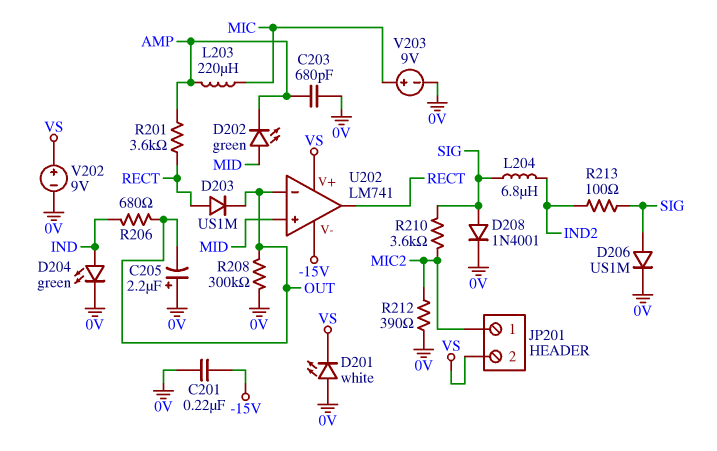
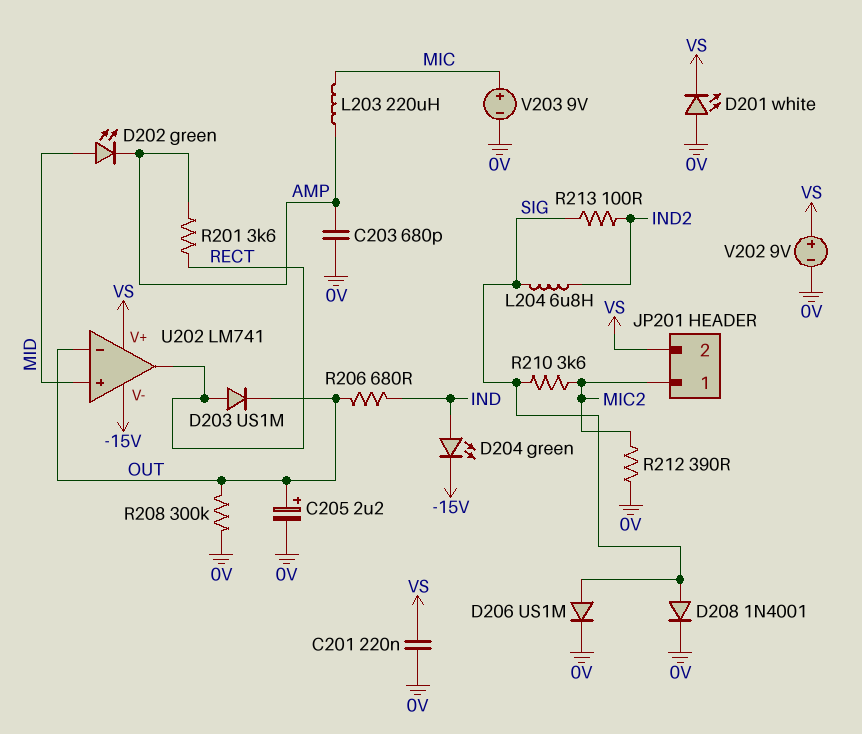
C201: 220nF (-15V, 0V) -> 220nF (0V, VS)
C205: 2.2uF (plus 0V, minus OUT) -> 2.2uF (plus OUT, minus 0V)
D204: LED green (A IND, K 0V) -> LED green (A IND, K -15V)

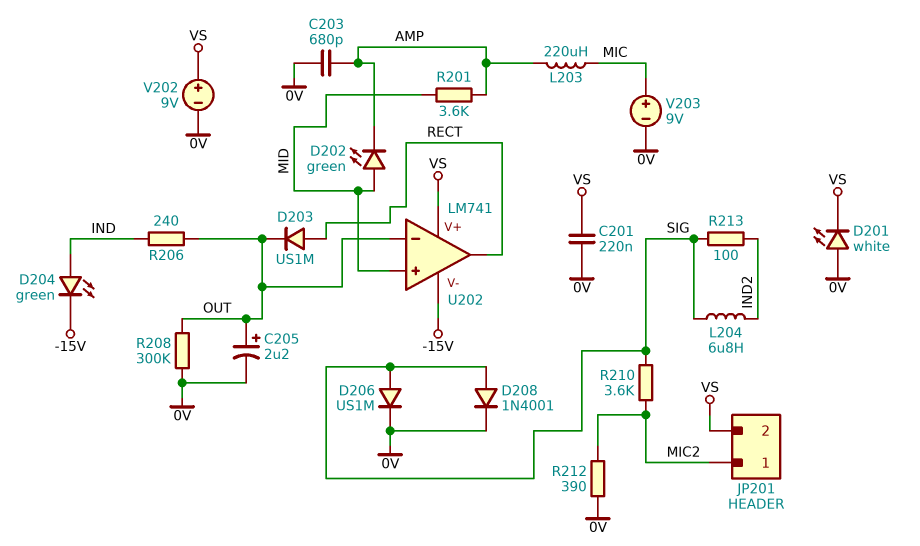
R201: 3.6k (AMP, RECT) -> 3.6k (AMP, MID)
R206: 680 (IND, OUT) -> 240 (IND, OUT)

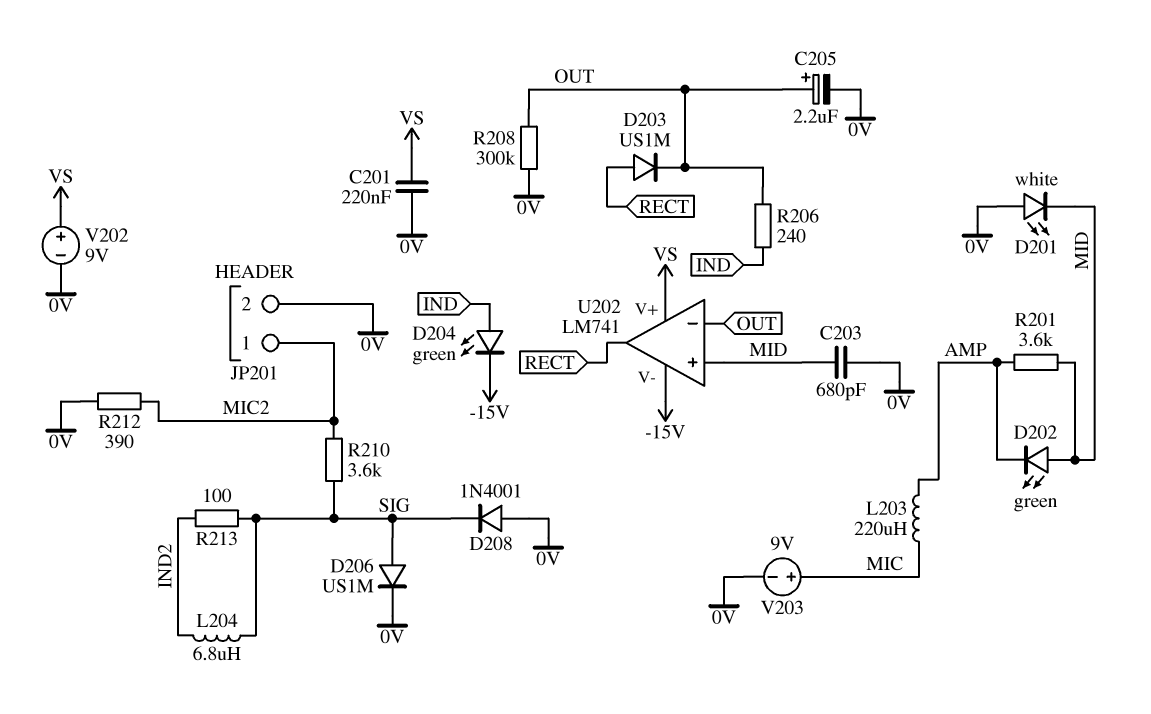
C203: 680pF (0V, AMP) -> 680pF (0V, MID)
D201: LED white (A 0V, K VS) -> LED white (A 0V, K MID)
D208: diode 1N4001 (A SIG, K 0V) -> diode 1N4001 (A 0V, K SIG)
JP201 pin 2: VS -> 0V

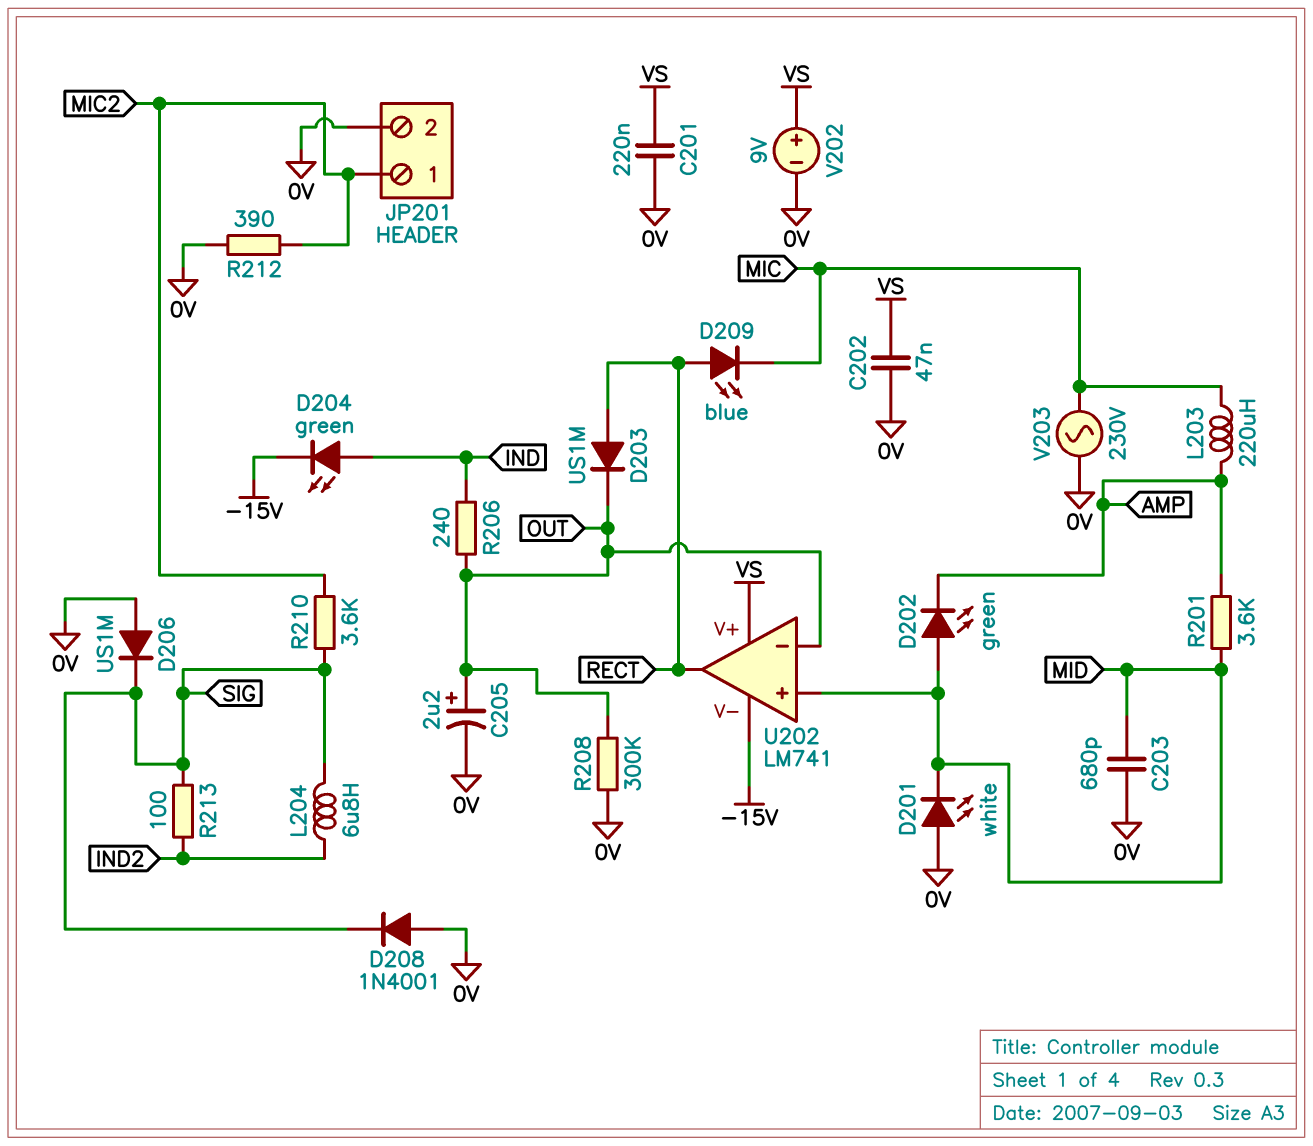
C202: none -> 47nF (0V, VS)
D206: diode US1M (A SIG, K 0V) -> diode US1M (A 0V, K SIG)
D209: none -> LED blue (A RECT, K MIC)
V203: 9V (plus MIC, minus 0V) -> AC 230V (0V, MIC)

